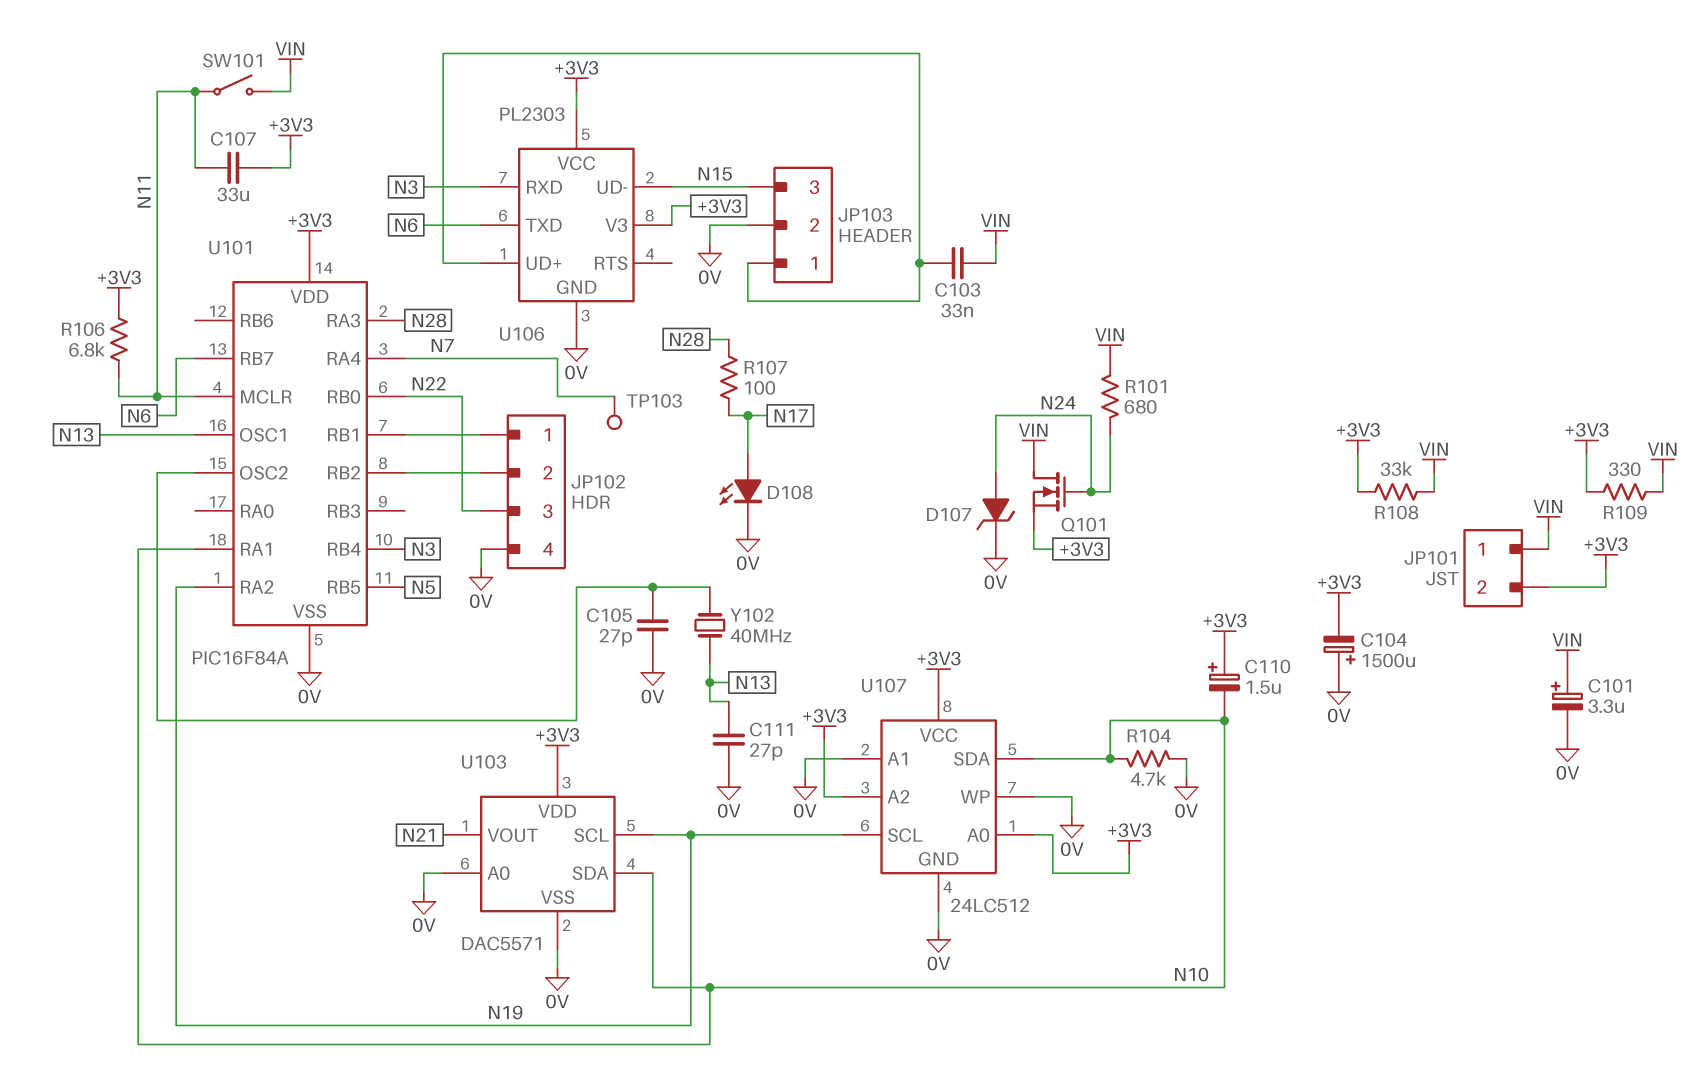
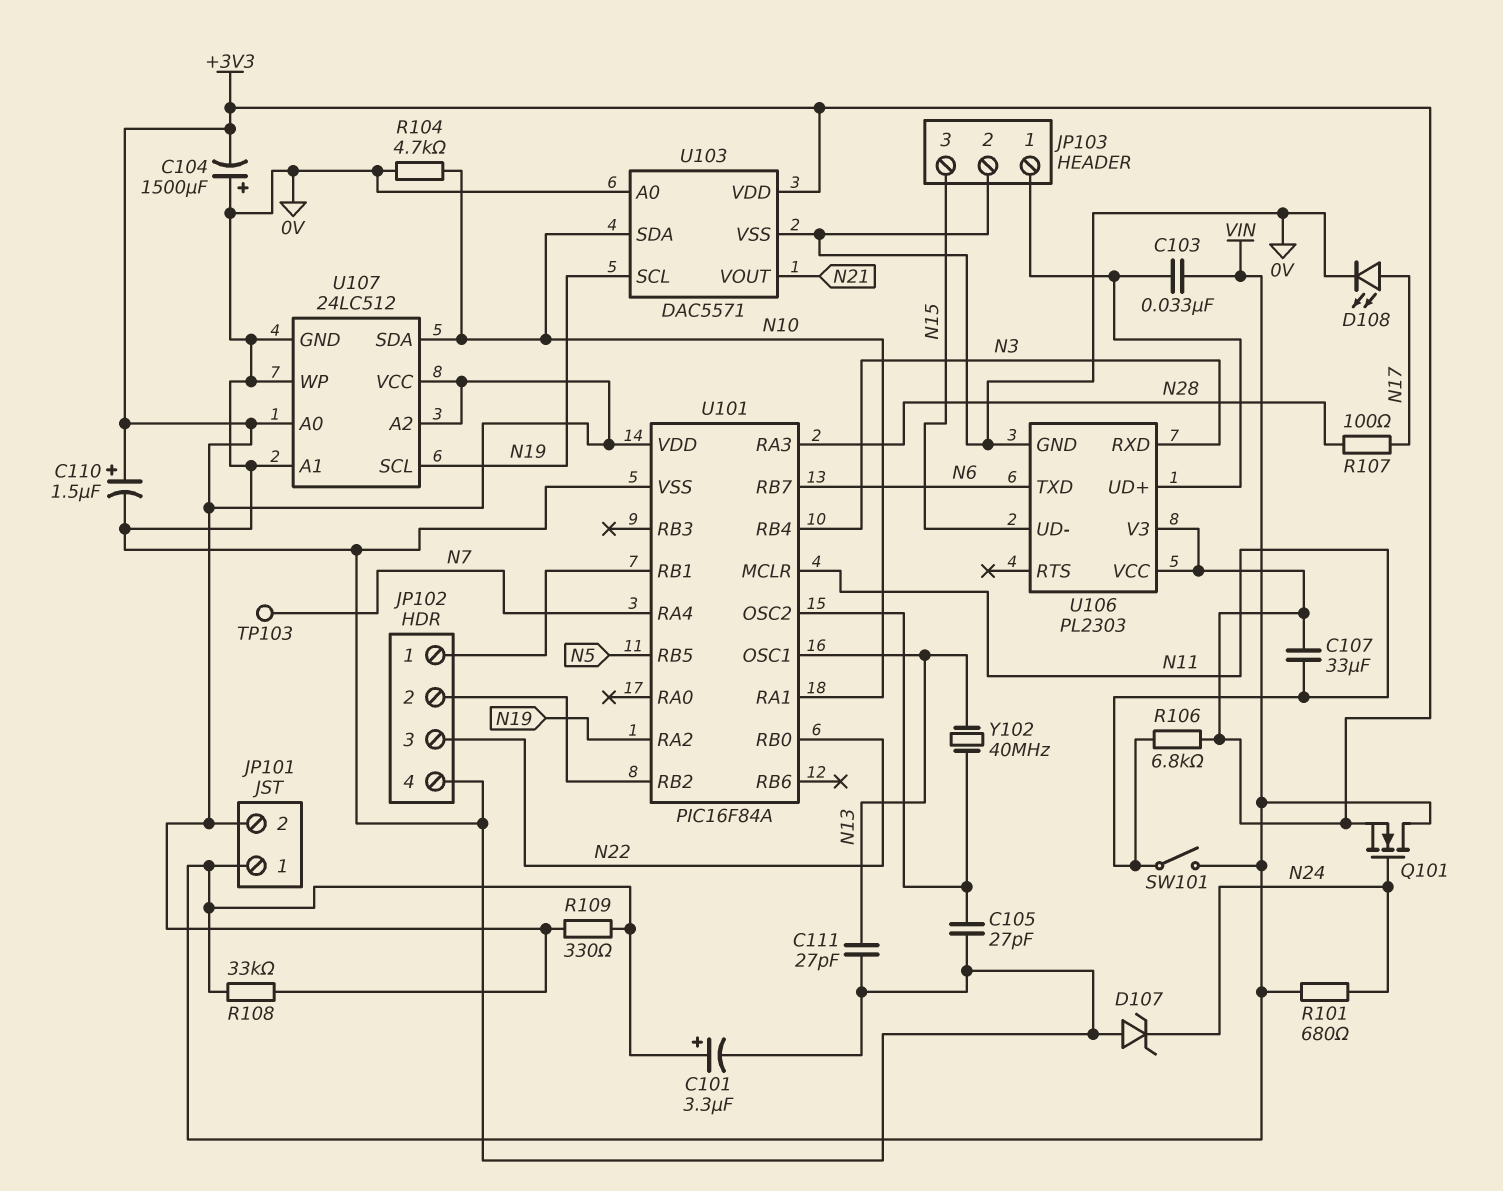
C110: 1.5uF (plus +3V3, minus N10) -> 1.5uF (plus +3V3, minus 0V)
D107: zener (A N24, K 0V) -> zener (A 0V, K N24)

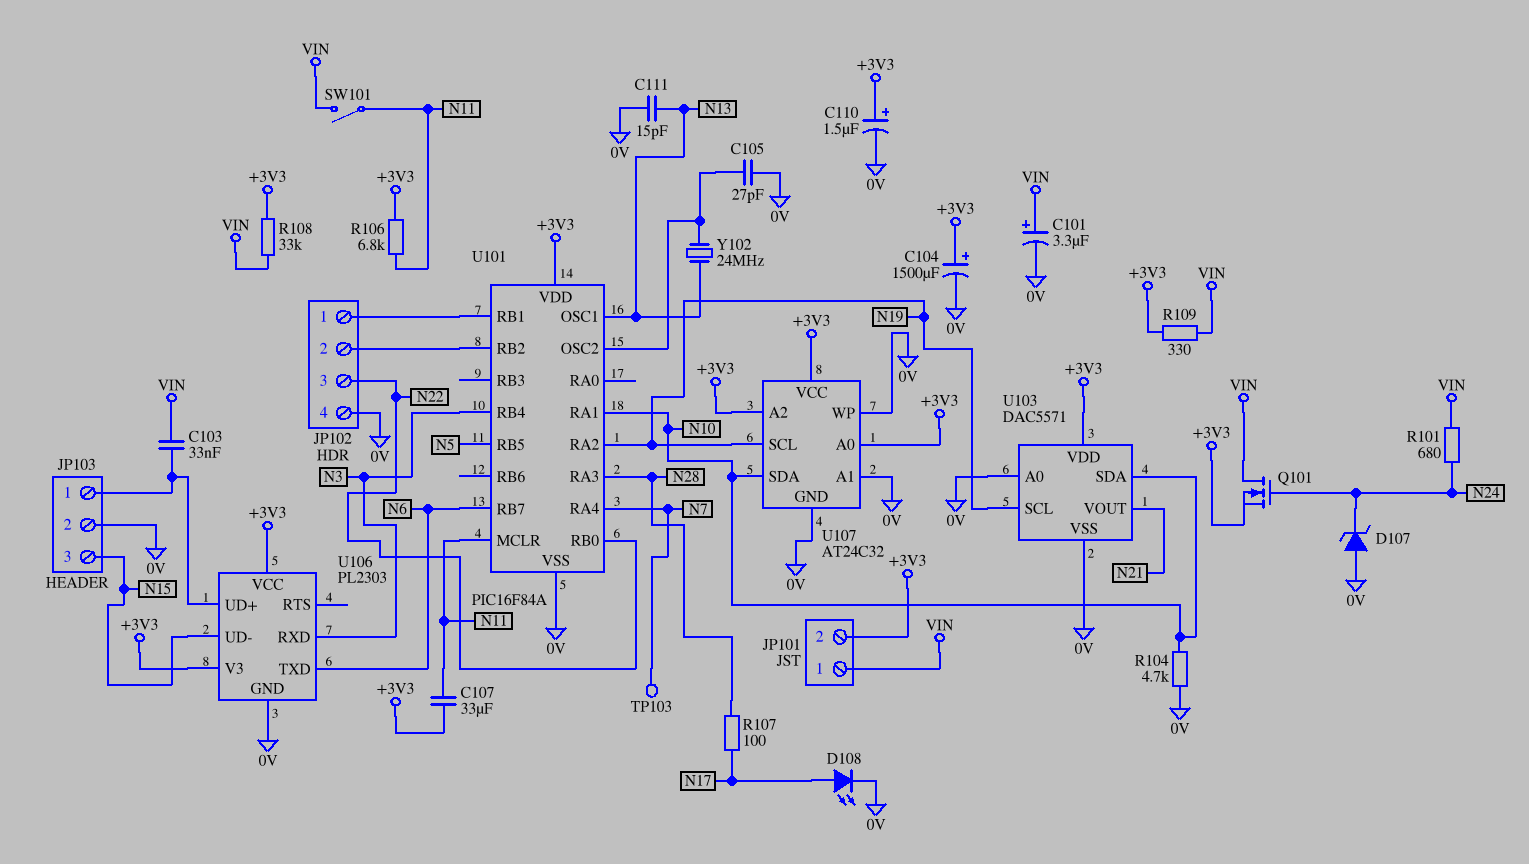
C104: 1500uF (plus 0V, minus +3V3) -> 1500uF (plus +3V3, minus 0V)
C111: 27pF (0V, N13) -> 15pF (0V, N13)
U107: 24LC512 -> AT24C32
Y102: 40MHz (N13, U101/OSC2) -> 24MHz (N13, U101/OSC2)

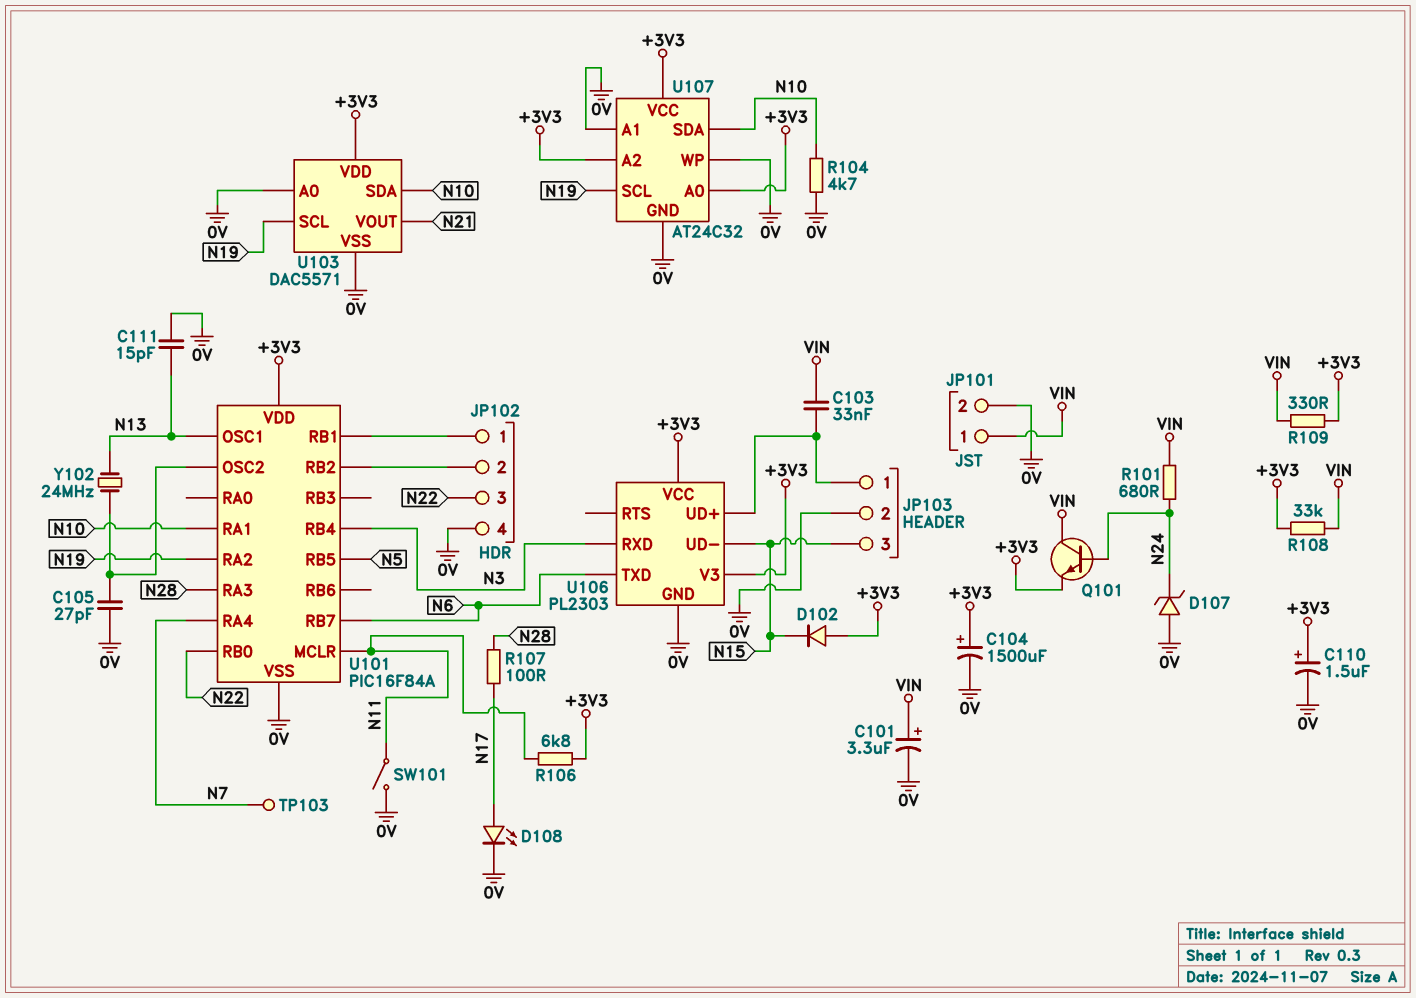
C107: 33uF (+3V3, N11) -> none
D102: none -> diode (A +3V3, K N15)
JP101 pin 2: +3V3 -> 0V
Q101: NMOS (G N24, D VIN, S +3V3) -> NPN (B N24, C VIN, E +3V3)
SW101: switch (N11, VIN) -> switch (0V, N11)

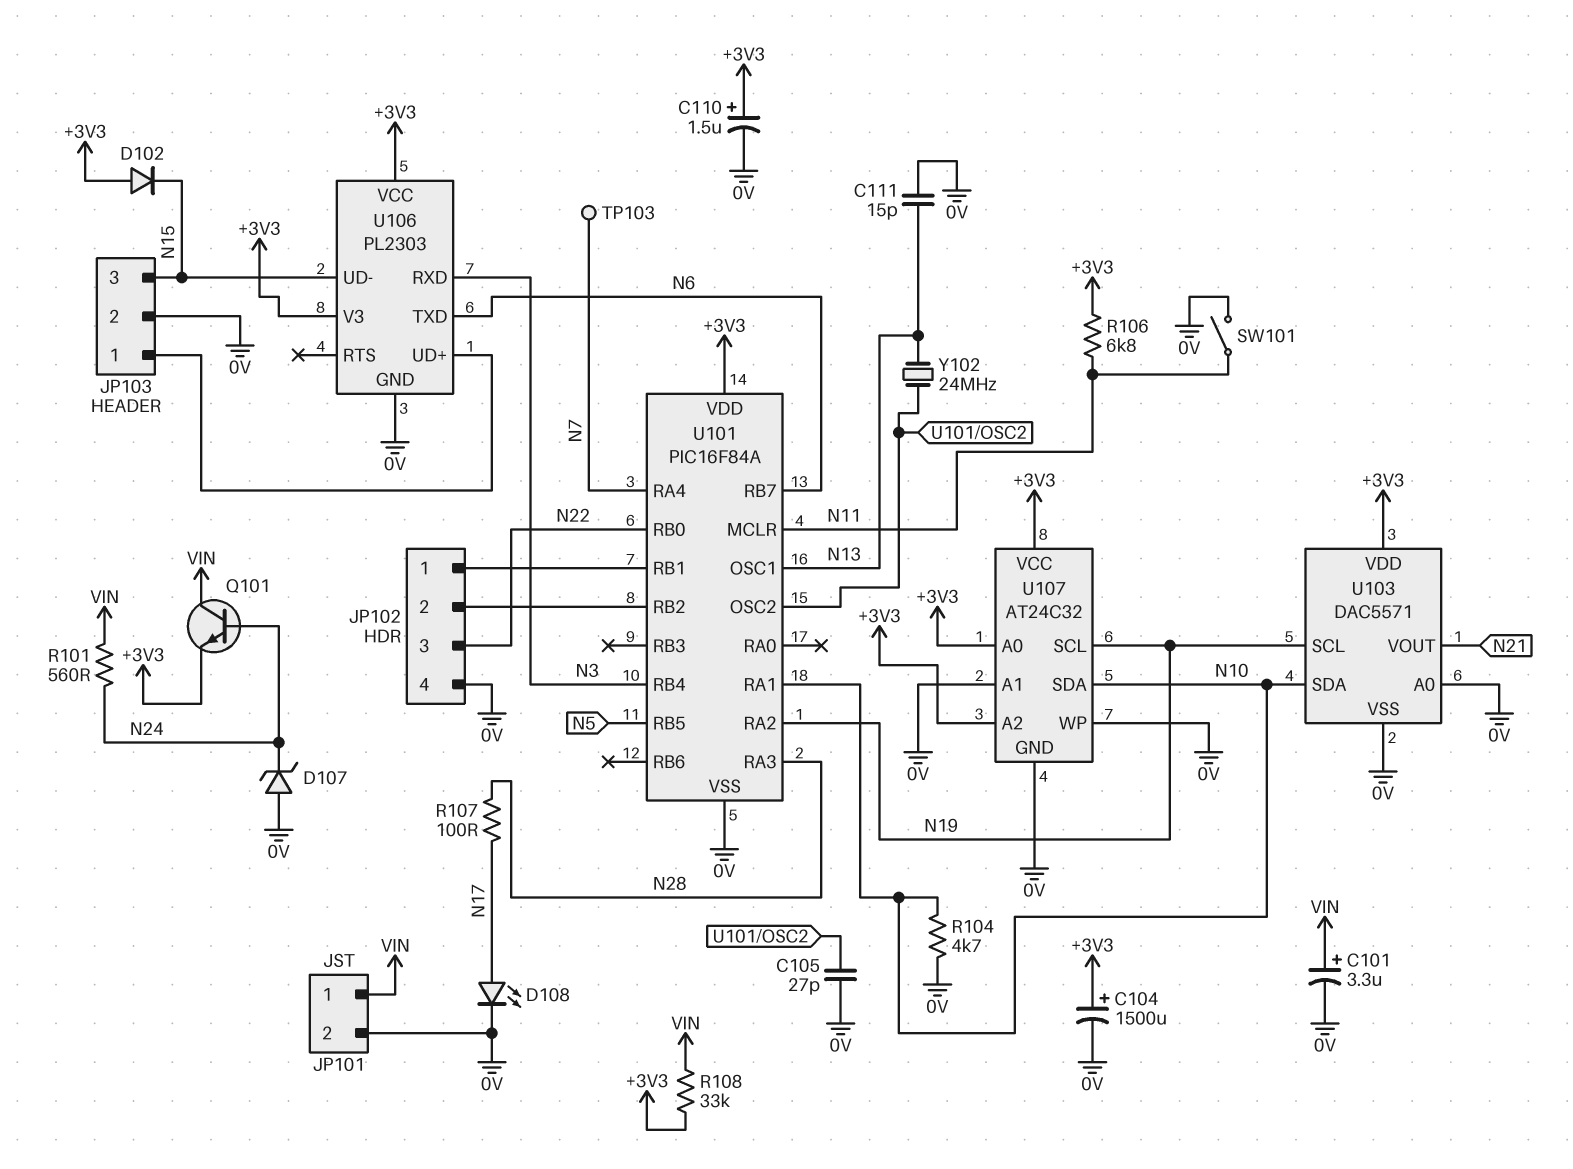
C103: 33nF (JP103/1, VIN) -> none
R101: 680 (N24, VIN) -> 560 (N24, VIN)
R109: 330 (+3V3, VIN) -> none

